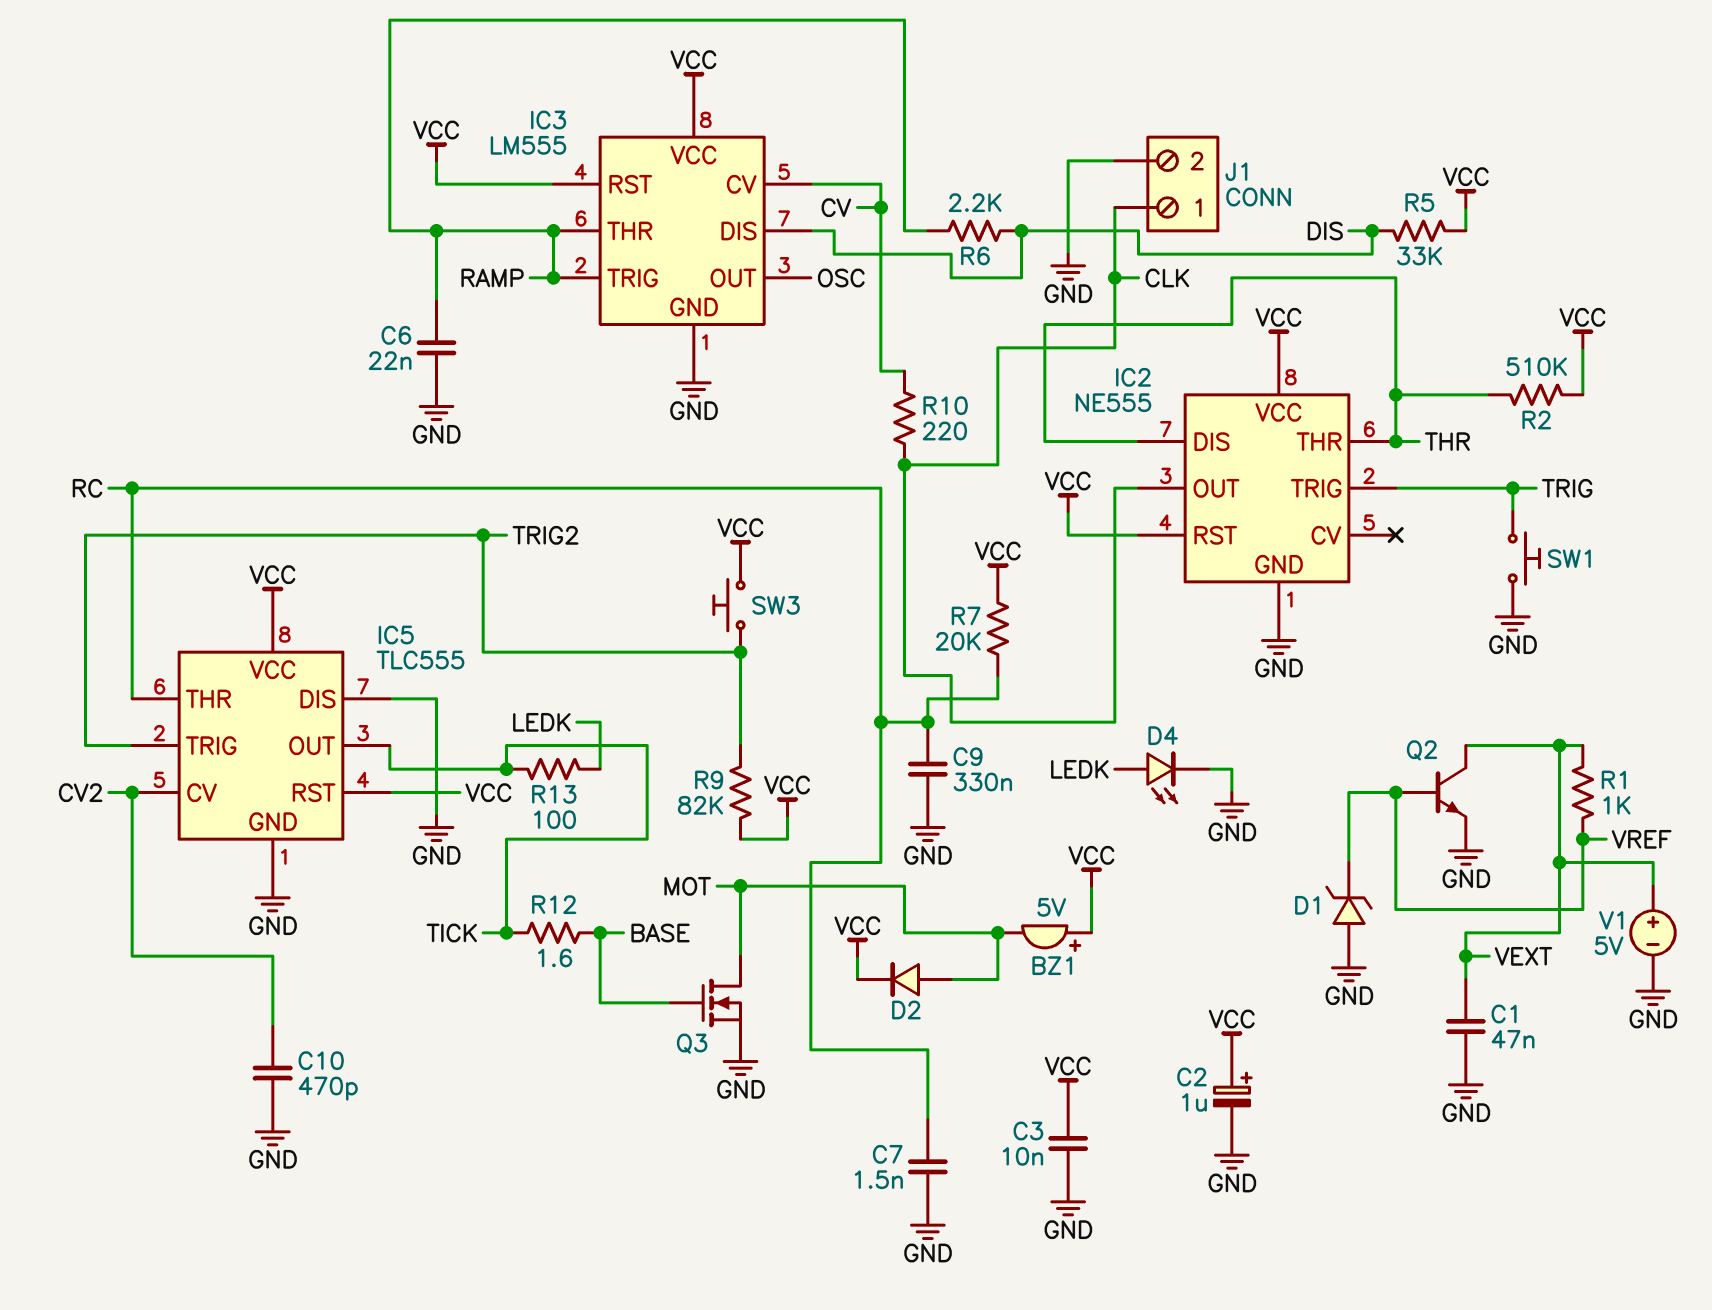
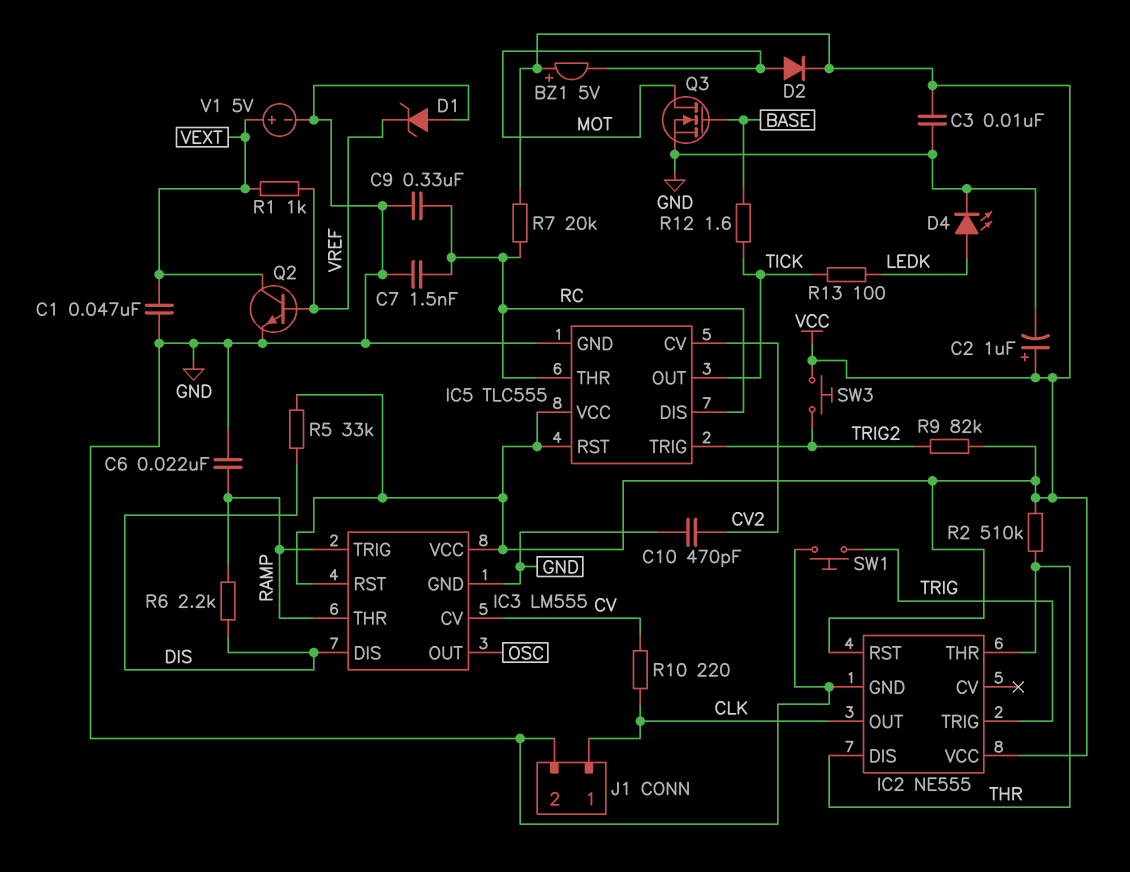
IC5 pin DIS: GND -> RC

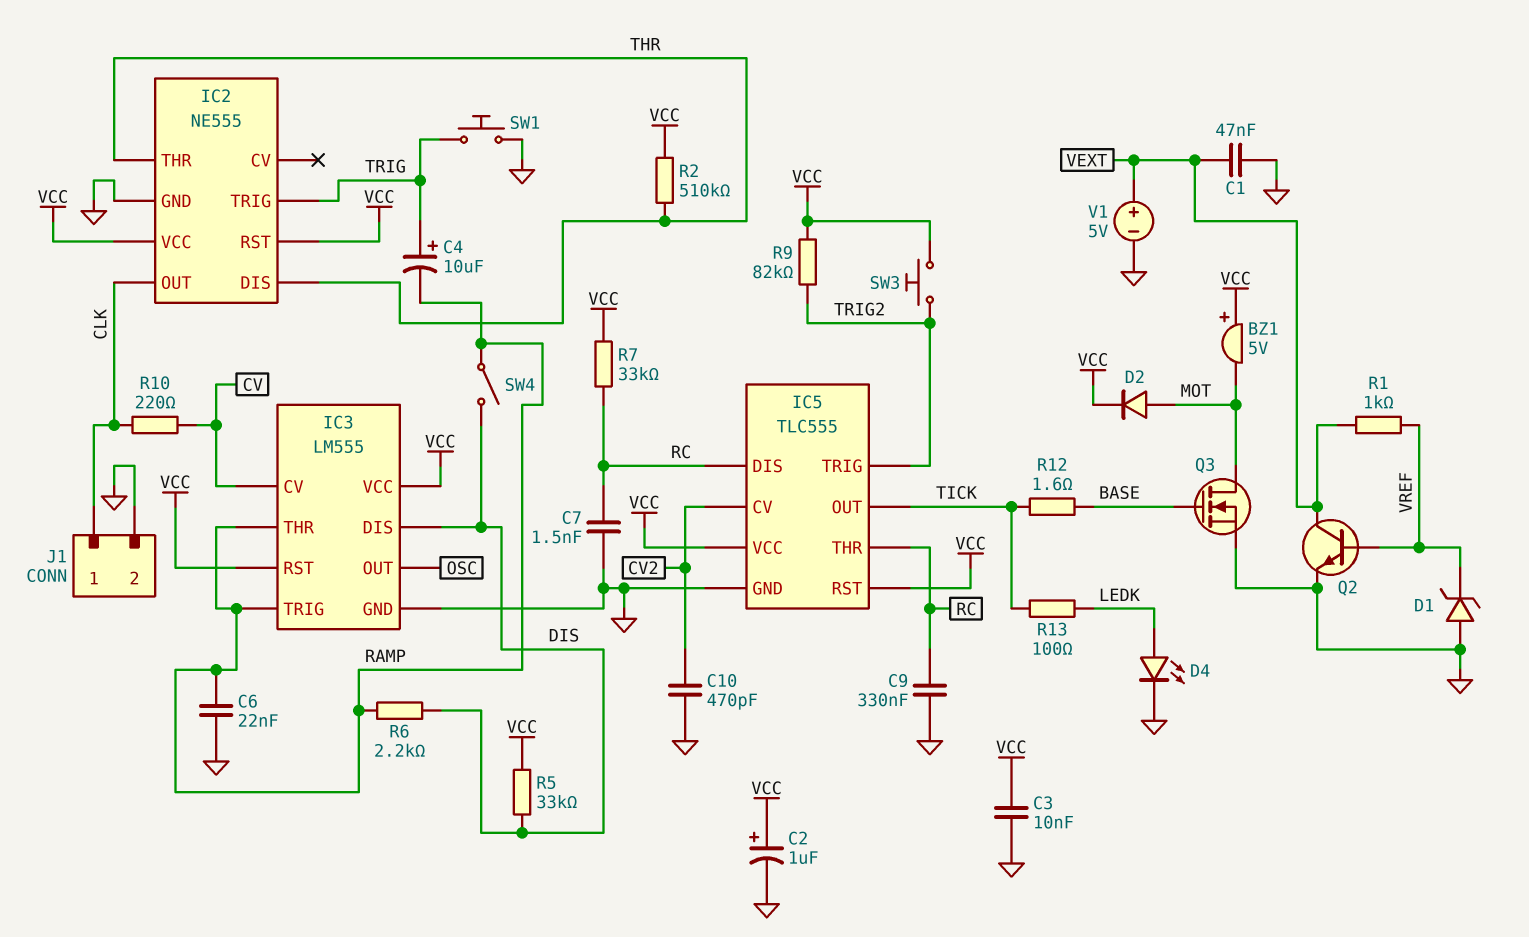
C4: none -> 10uF (plus TRIG, minus RAMP)
R7: 20k (RC, VCC) -> 33k (RC, VCC)
SW4: none -> switch (DIS, RAMP)

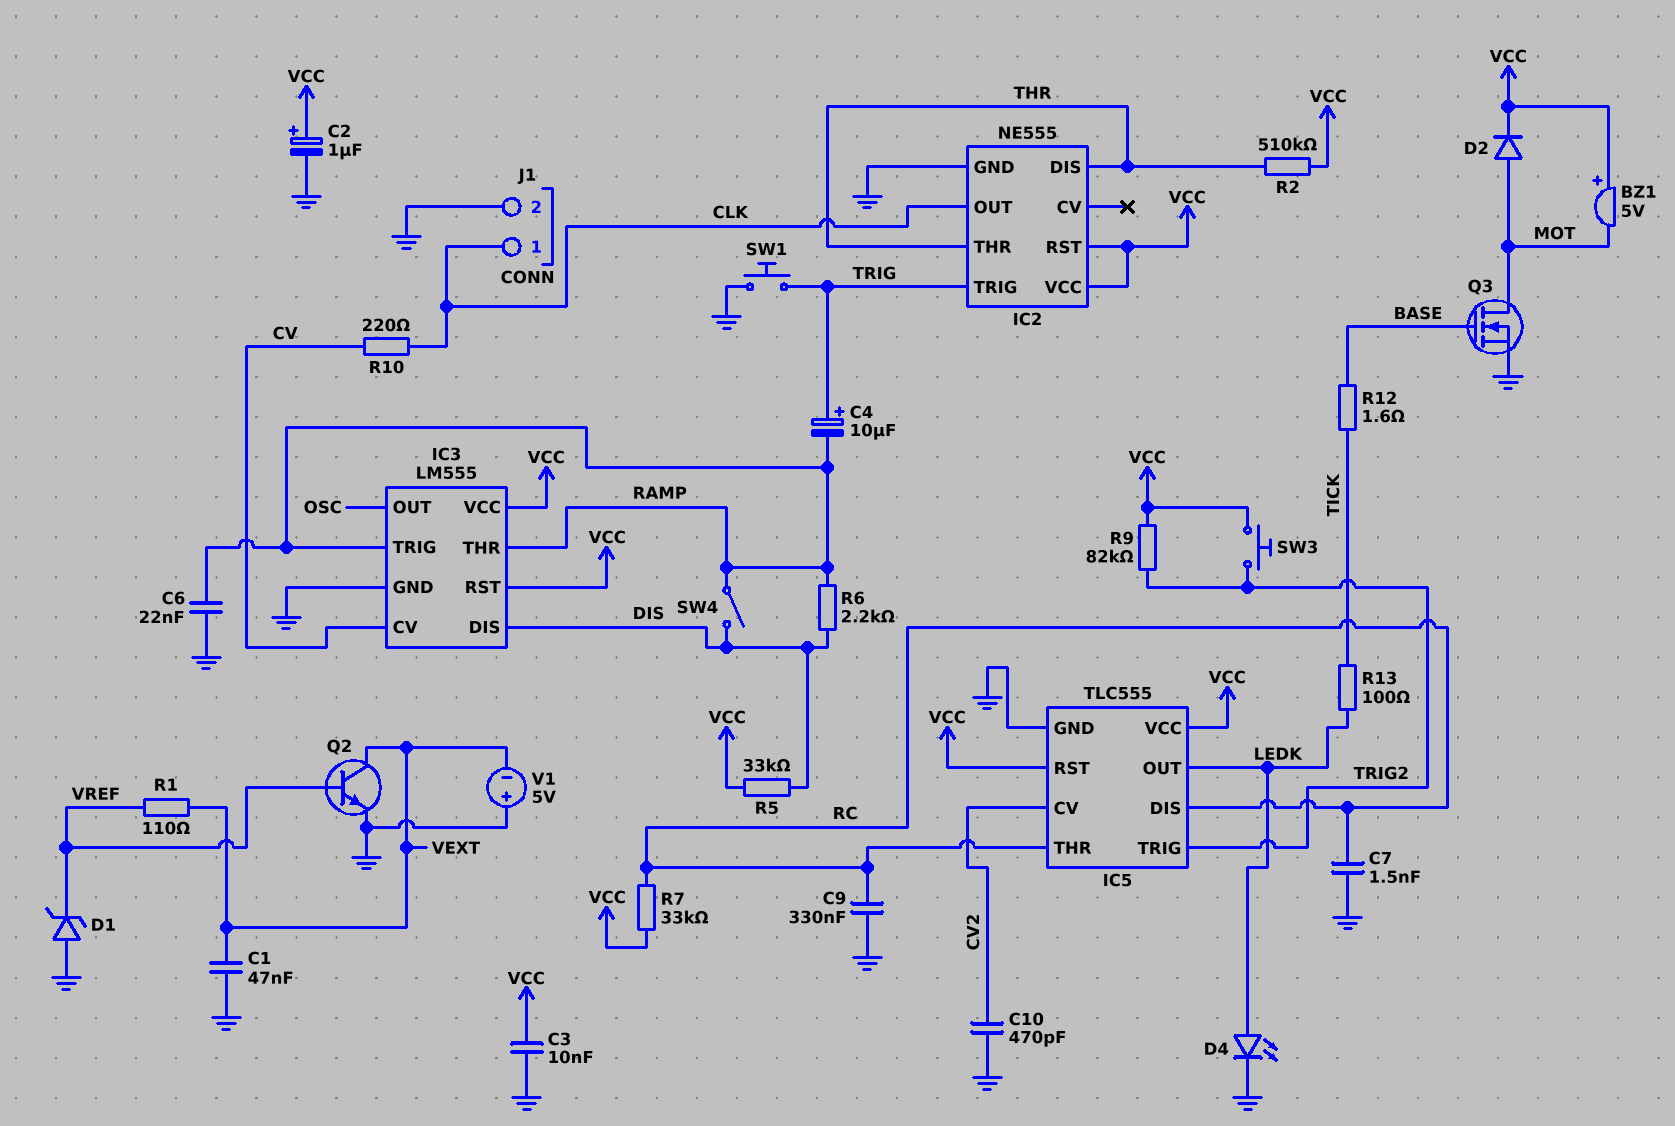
IC5 pin OUT: TICK -> LEDK
R1: 1k (VEXT, VREF) -> 110 (VEXT, VREF)
V1: 5V (plus VEXT, minus GND) -> 5V (plus GND, minus VEXT)

